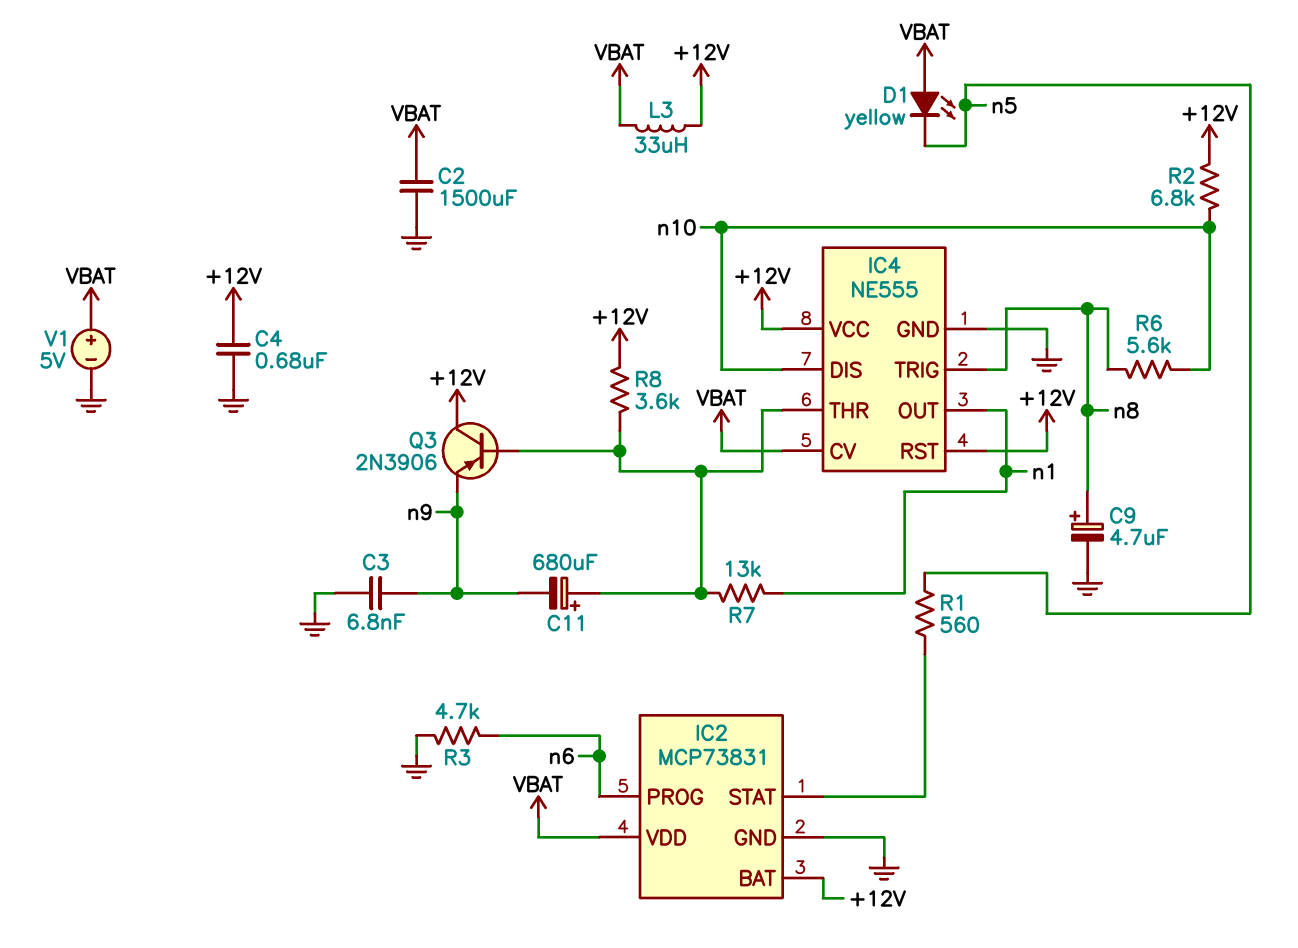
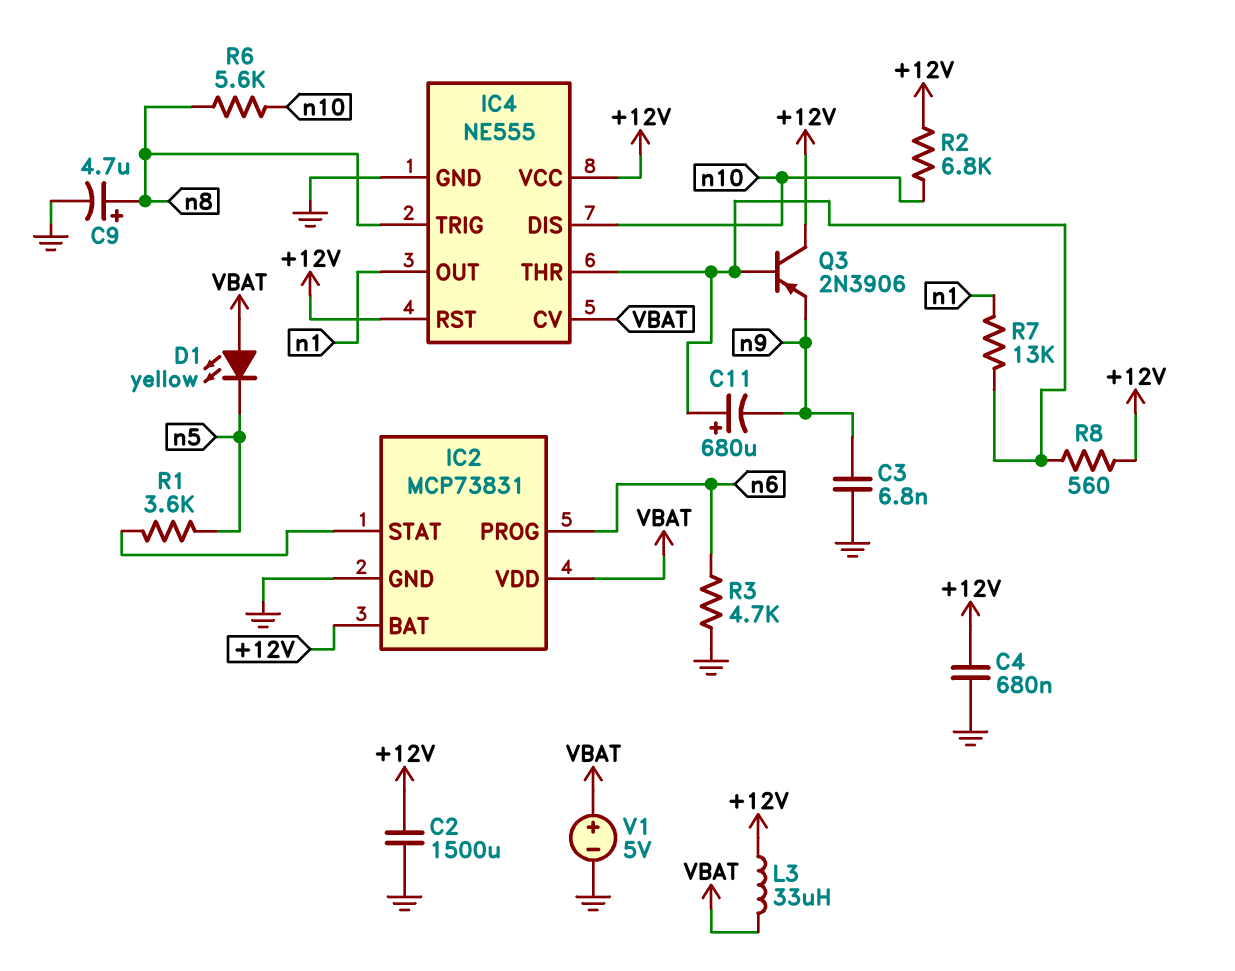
C2: 1500uF (GND, VBAT) -> 1500uF (+12V, GND)
R1: 560 (IC2/STAT, n5) -> 3.6k (IC2/STAT, n5)
R8: 3.6k (+12V, IC4/THR) -> 560 (+12V, IC4/THR)

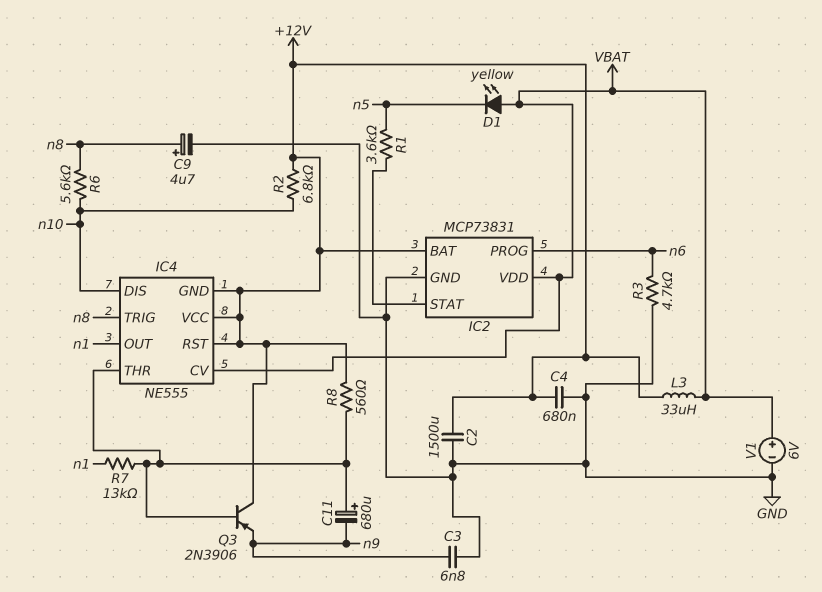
IC4 pin GND: GND -> +12V
V1: 5V (plus VBAT, minus GND) -> 6V (plus VBAT, minus GND)

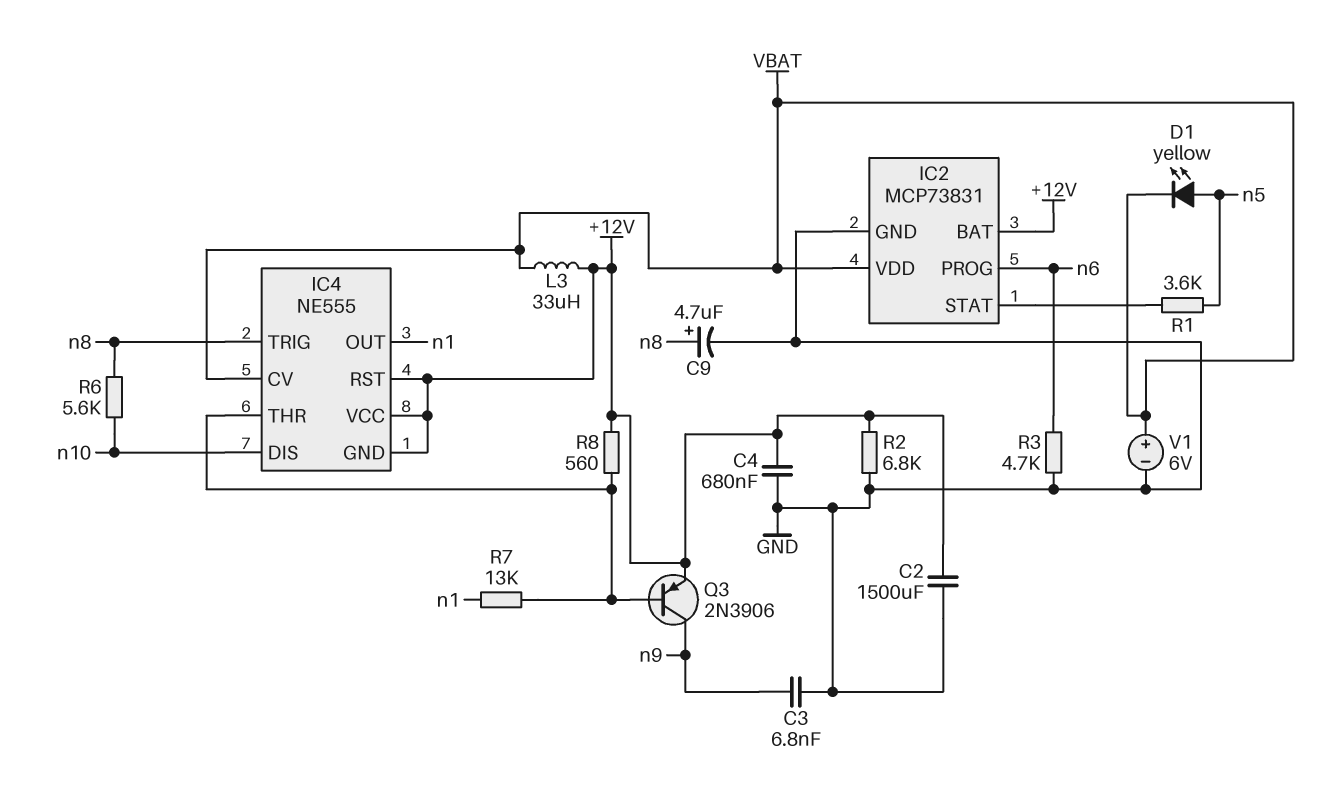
C11: 680uF (plus IC4/THR, minus n9) -> none
D1: LED yellow (A VBAT, K n5) -> LED yellow (A n5, K VBAT)
Q3: PNP 2N3906 (B IC4/THR, C +12V, E n9) -> PNP 2N3906 (B IC4/THR, C n9, E +12V)
R2: 6.8k (+12V, n10) -> 6.8k (+12V, GND)

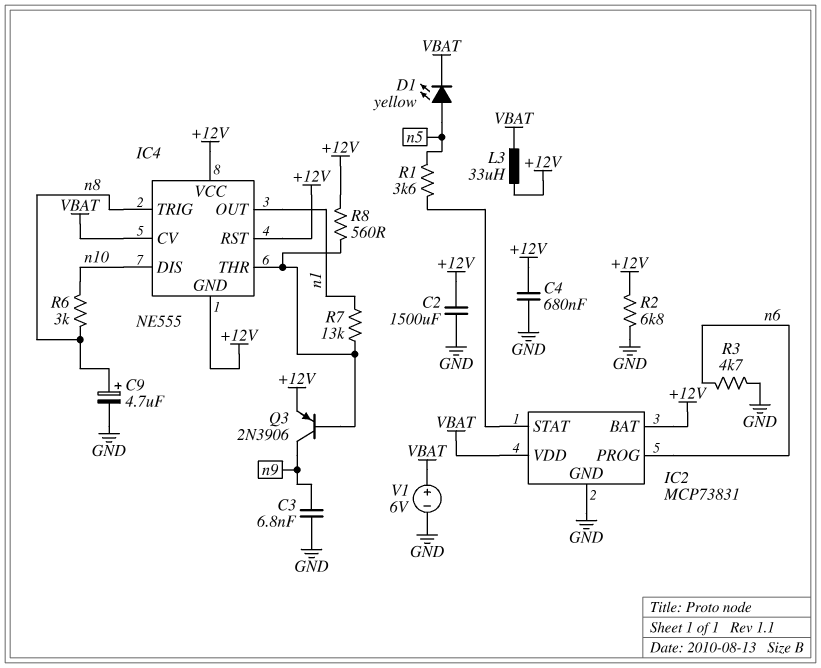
R6: 5.6k (n8, n10) -> 3k (n8, n10)

